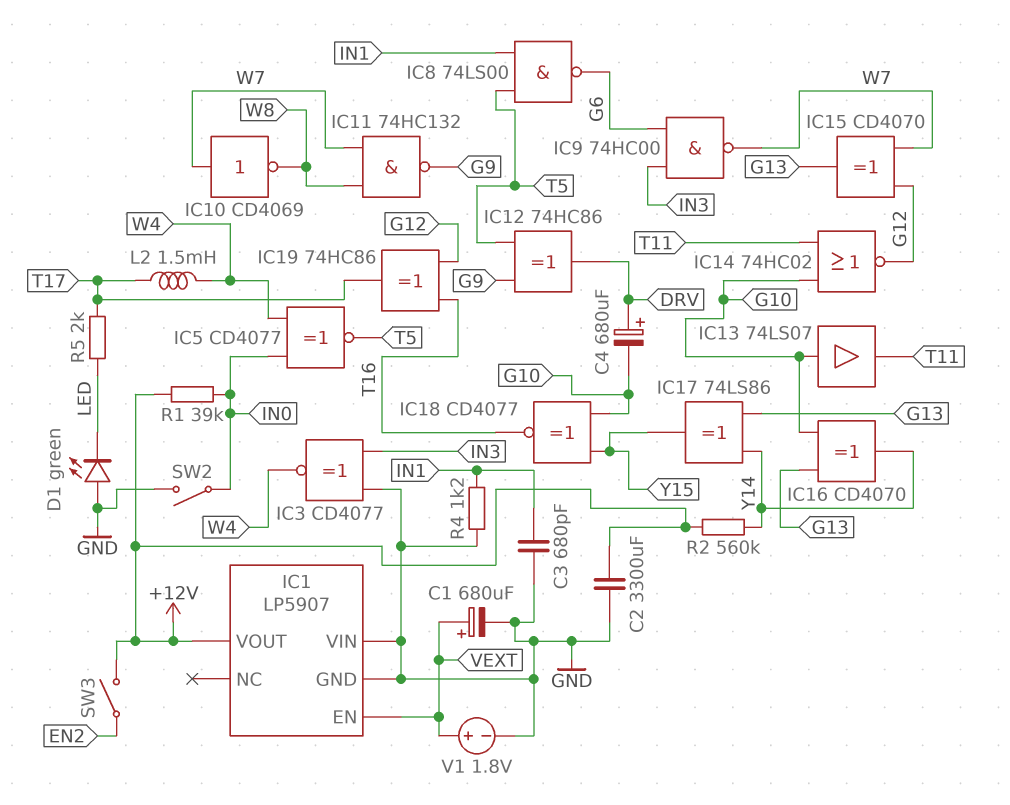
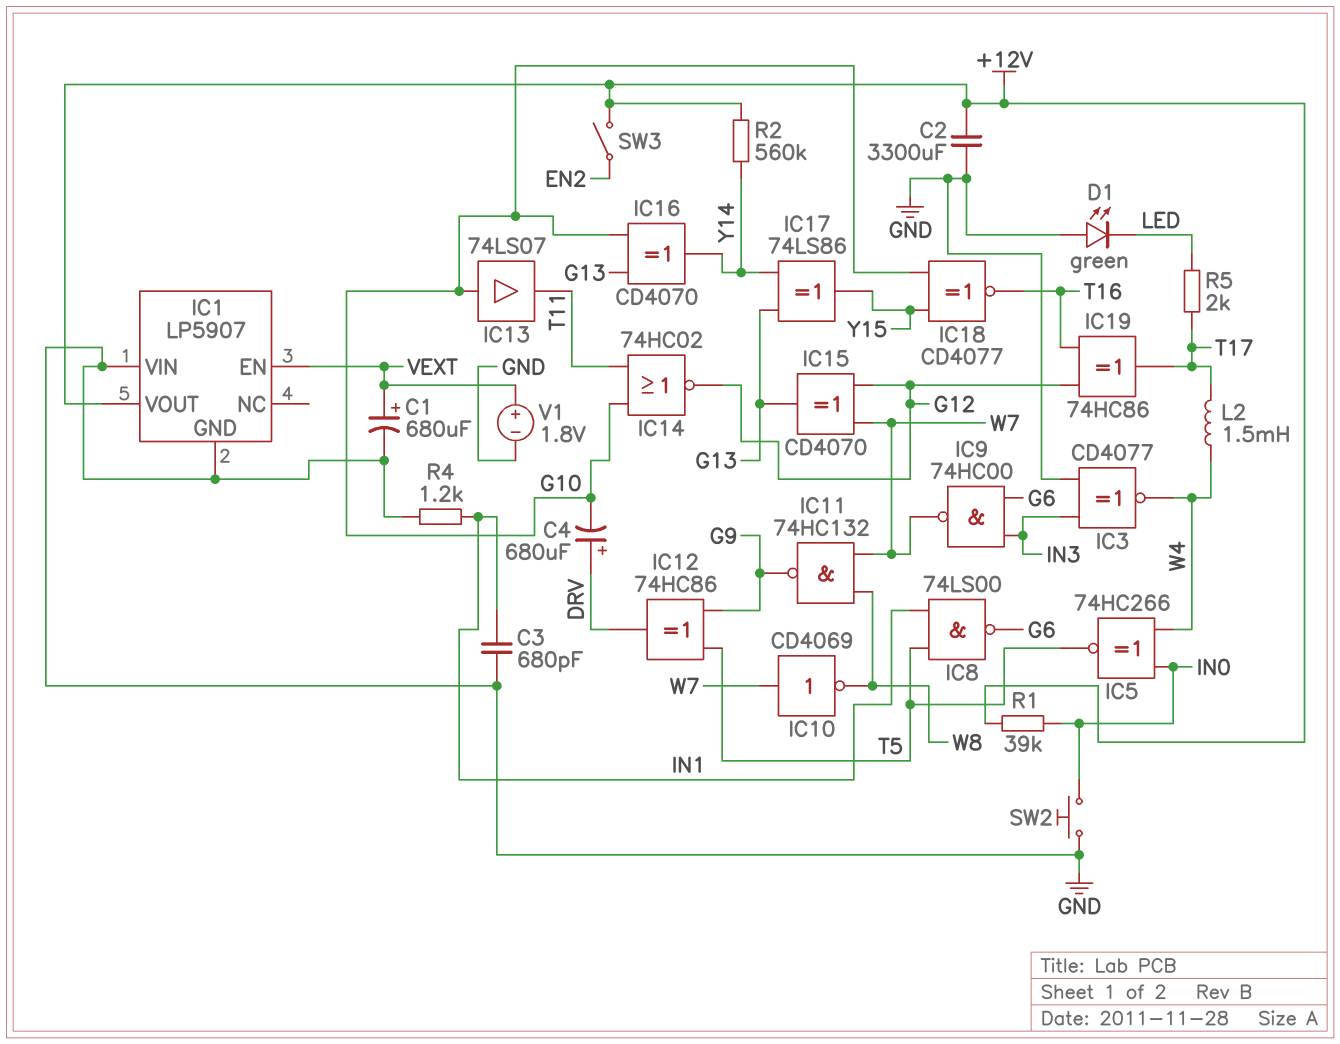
IC5: XNOR CD4077 (in IN0, in W4, out T5) -> XNOR 74HC266 (in IN0, in W4, out T5)
SW2: switch (GND, IN0) -> button (GND, IN0)

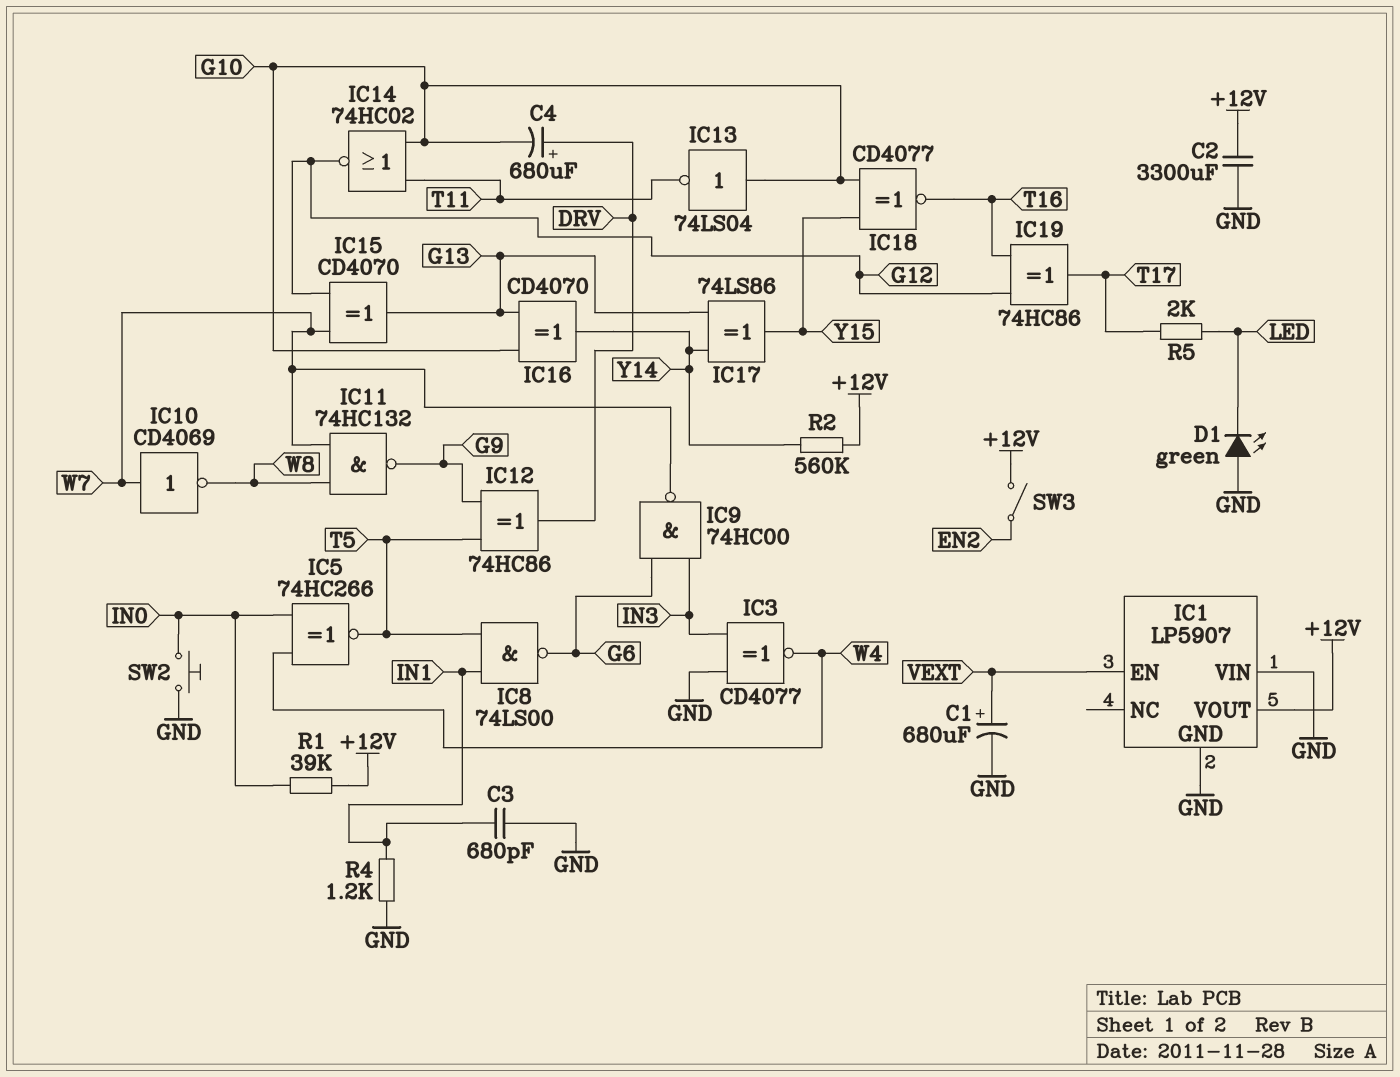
IC13: buffer 74LS07 (in G10, out T11) -> NOT 74LS04 (in G10, out T11)
L2: 1.5mH (T17, W4) -> none
V1: 1.8V (plus VEXT, minus GND) -> none

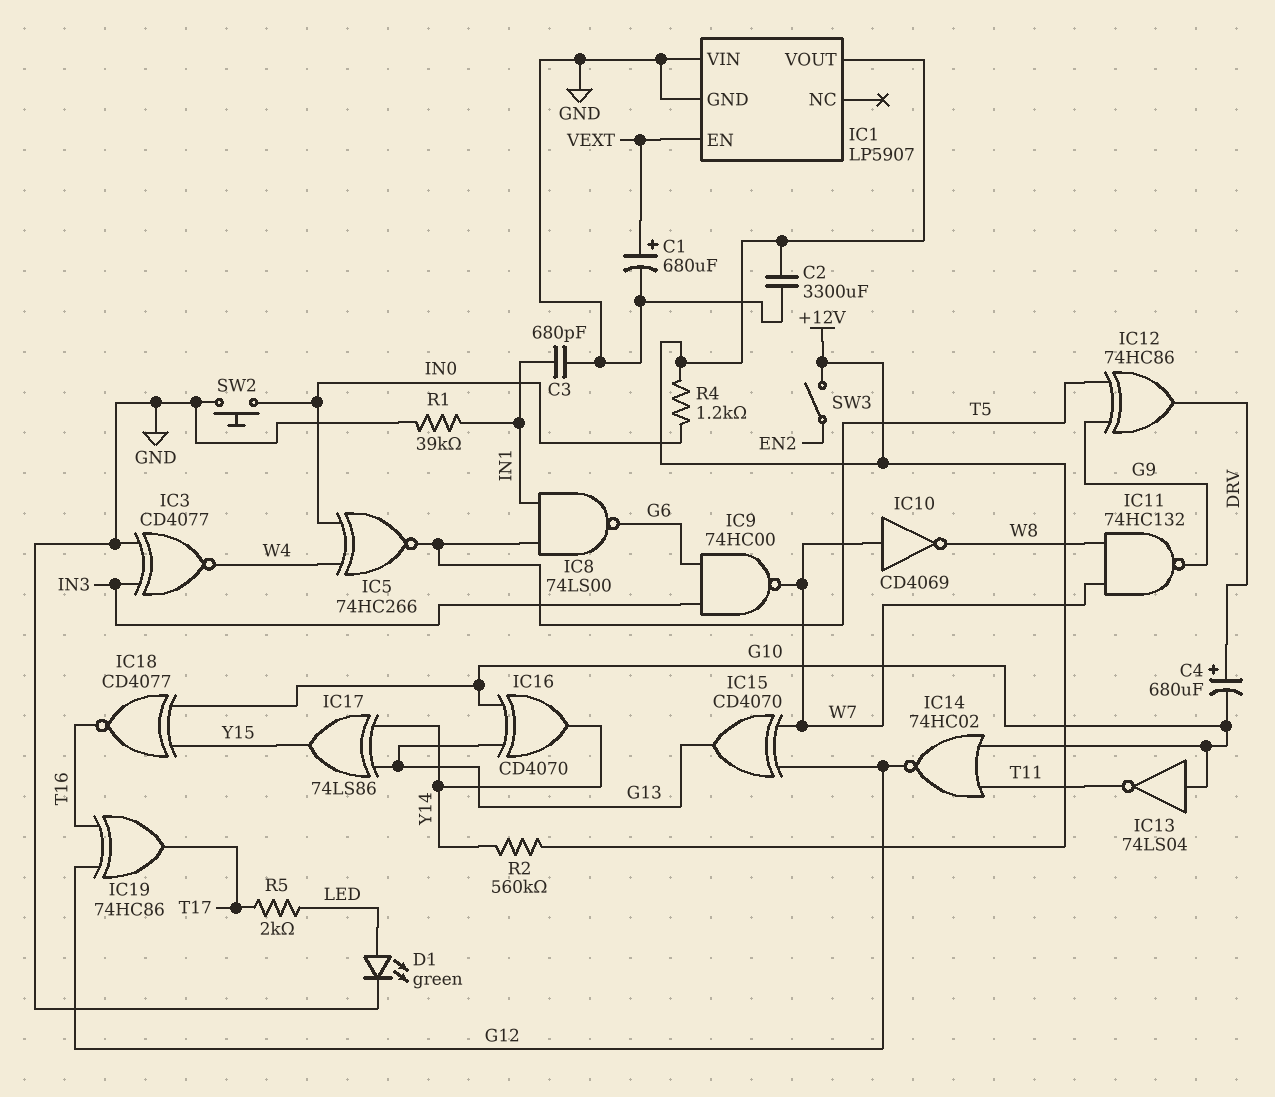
D1: LED green (A GND, K LED) -> LED green (A LED, K GND)
R1: 39k (+12V, IN0) -> 39k (GND, IN1)
R4: 1.2k (GND, IN1) -> 1.2k (+12V, IN0)

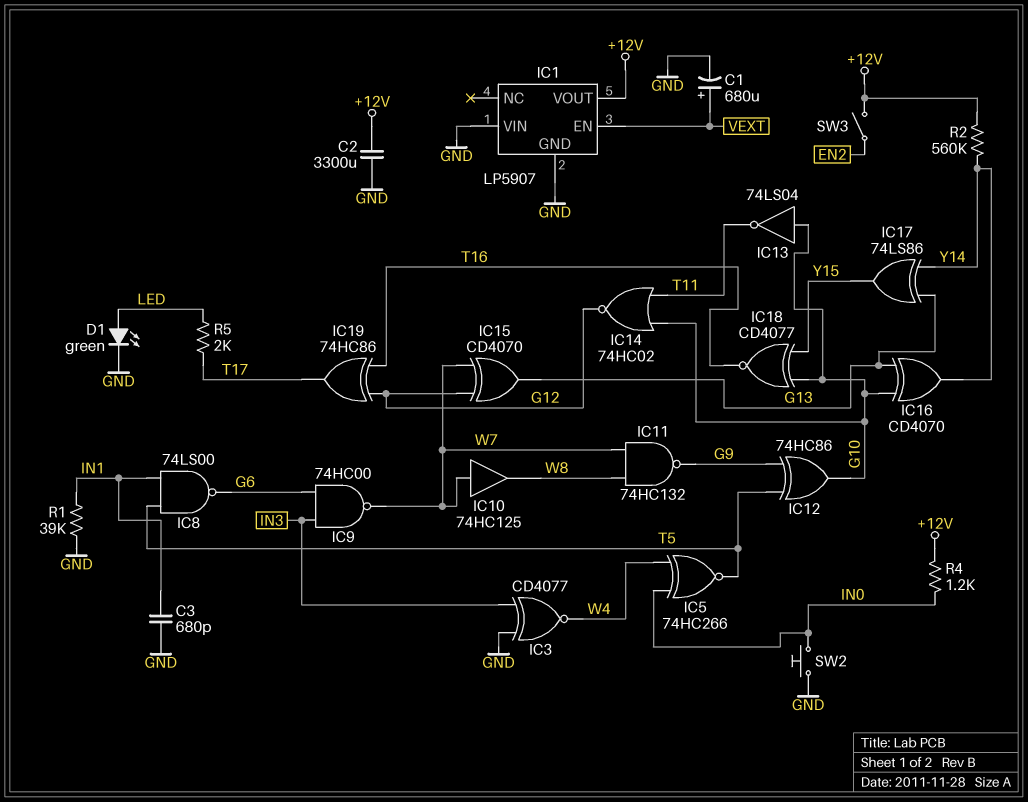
C4: 680uF (plus DRV, minus G10) -> none
IC10: NOT CD4069 (in W7, out W8) -> buffer 74HC125 (in W7, out W8)
IC12: XOR 74HC86 (in G9, in T5, out DRV) -> XOR 74HC86 (in G9, in T5, out G10)

